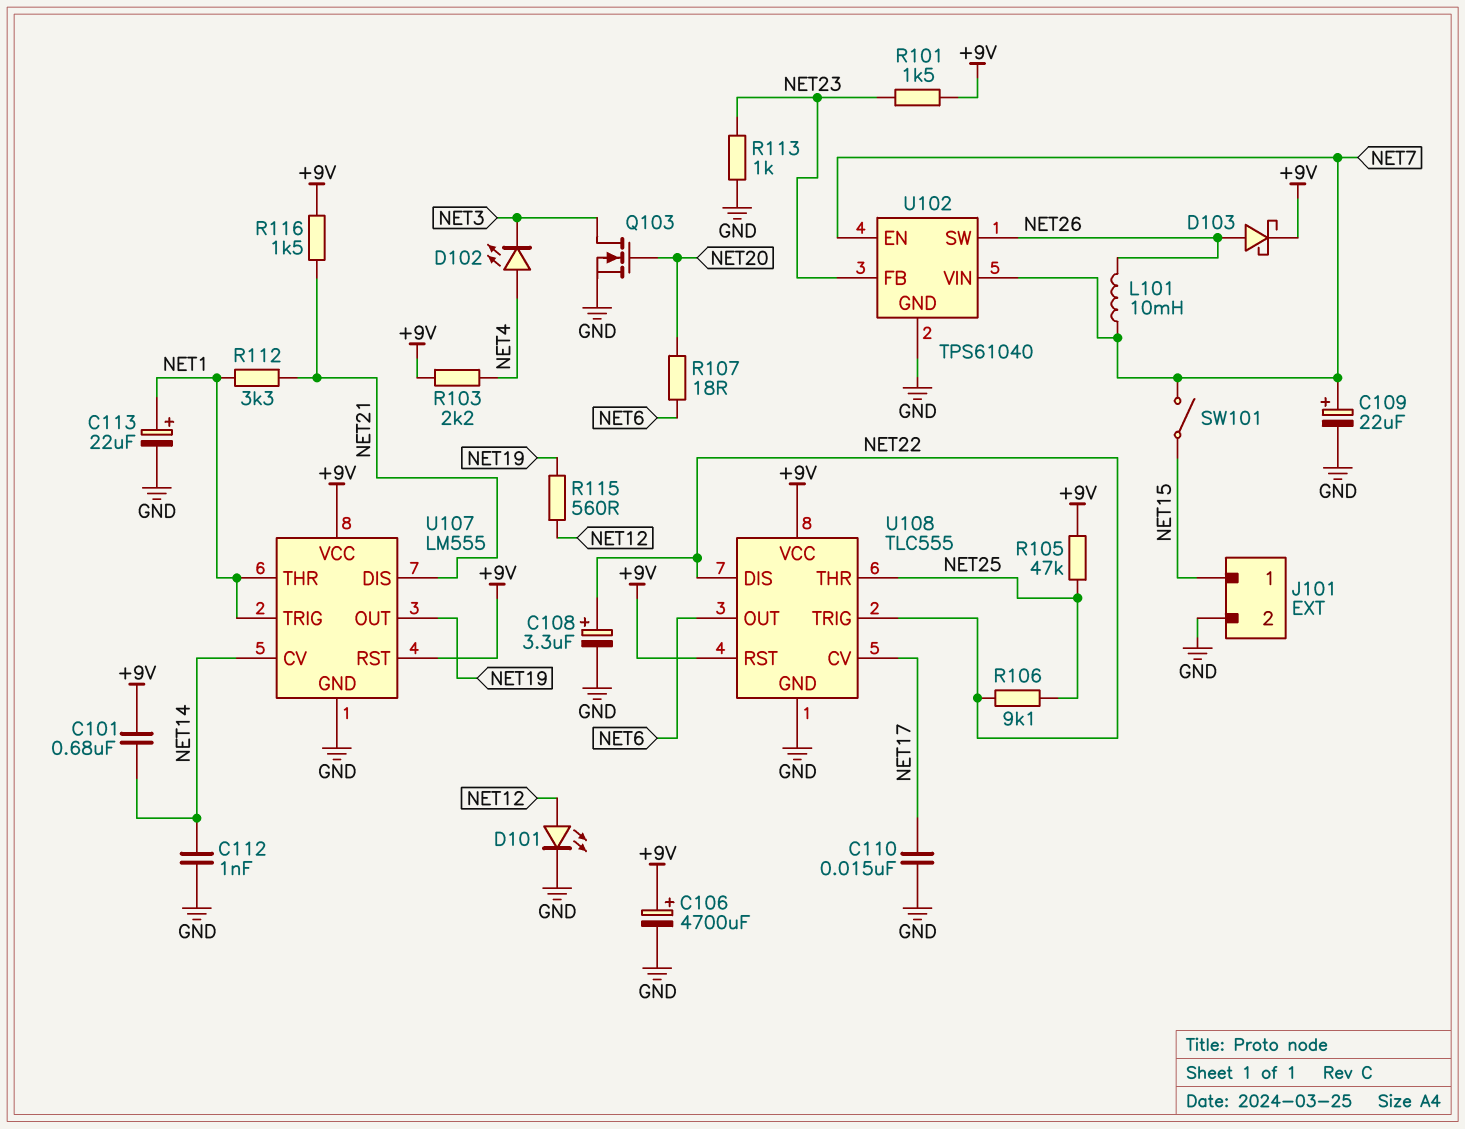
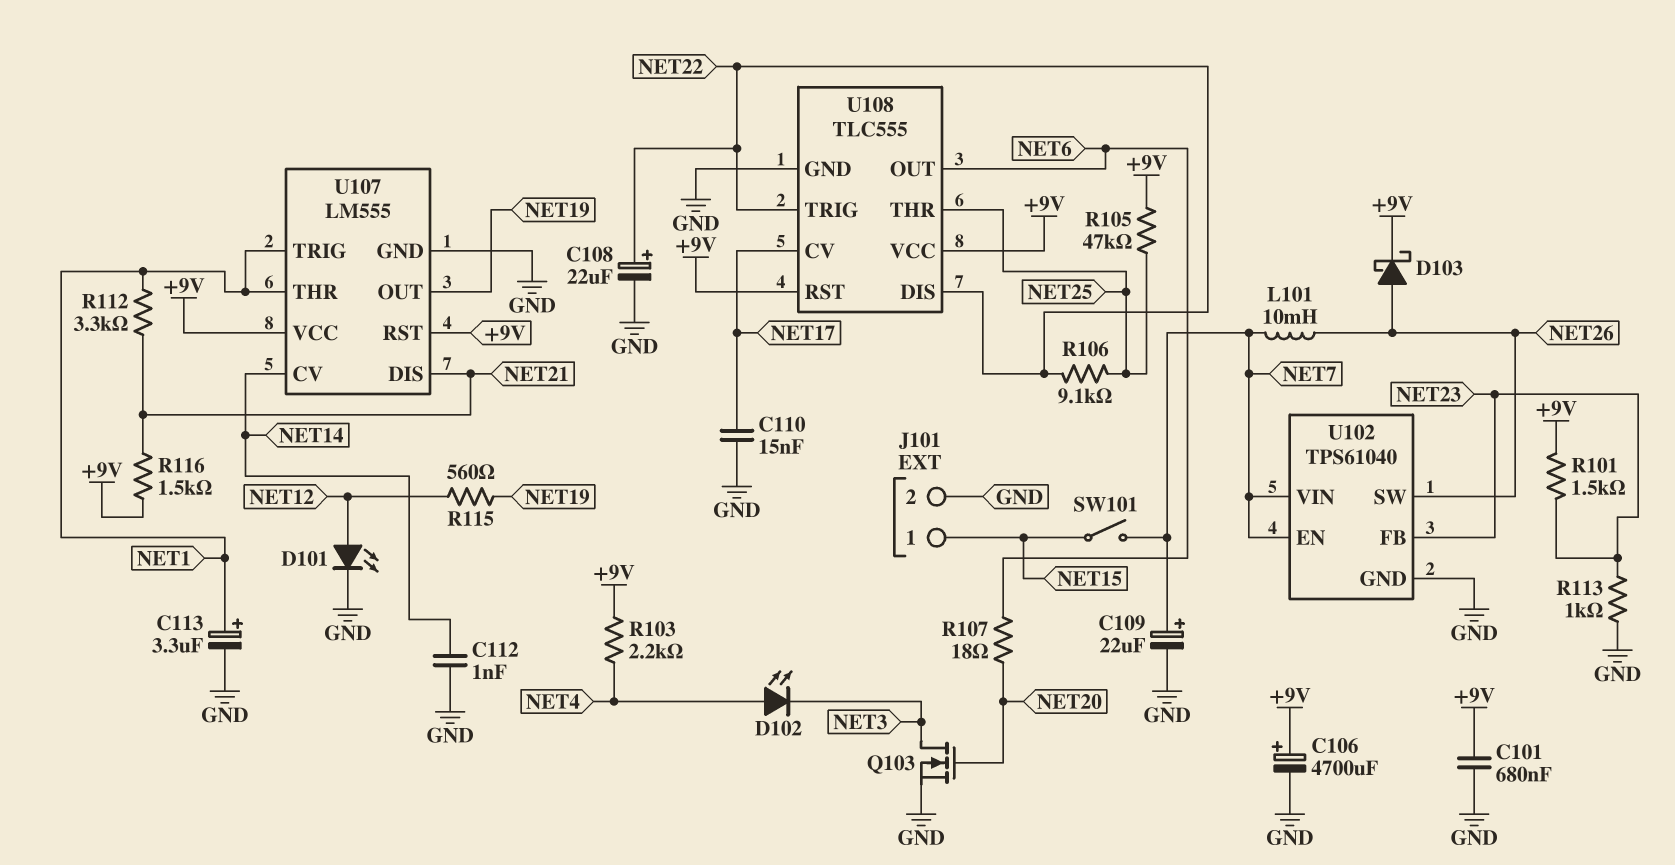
C101: 680nF (+9V, NET14) -> 680nF (+9V, GND)
C108: 3.3uF (plus NET22, minus GND) -> 22uF (plus NET22, minus GND)
C113: 22uF (plus NET1, minus GND) -> 3.3uF (plus NET1, minus GND)

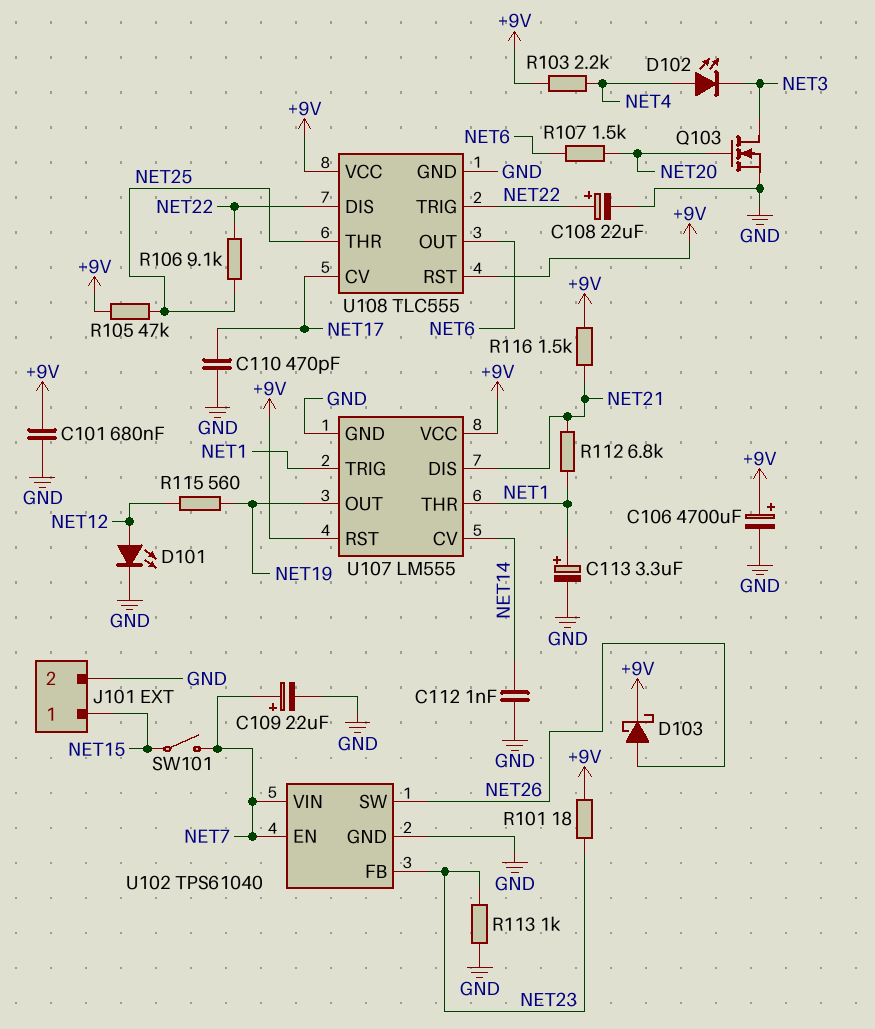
C110: 15nF (GND, NET17) -> 470pF (GND, NET17)
L101: 10mH (NET7, NET26) -> none
R101: 1.5k (+9V, NET23) -> 18 (+9V, NET23)
R107: 18 (NET6, NET20) -> 1.5k (NET6, NET20)
R112: 3.3k (NET1, NET21) -> 6.8k (NET1, NET21)

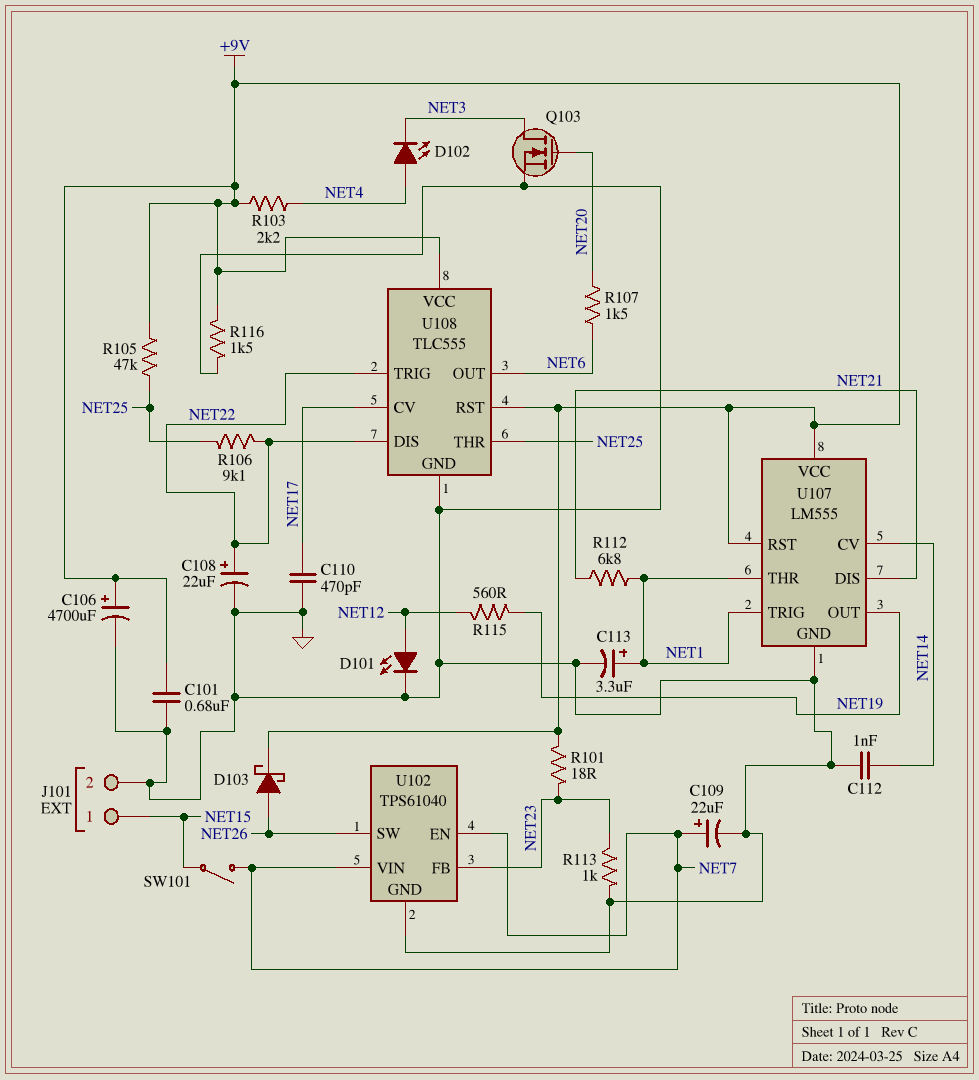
R116: 1.5k (+9V, NET21) -> 1.5k (+9V, GND)

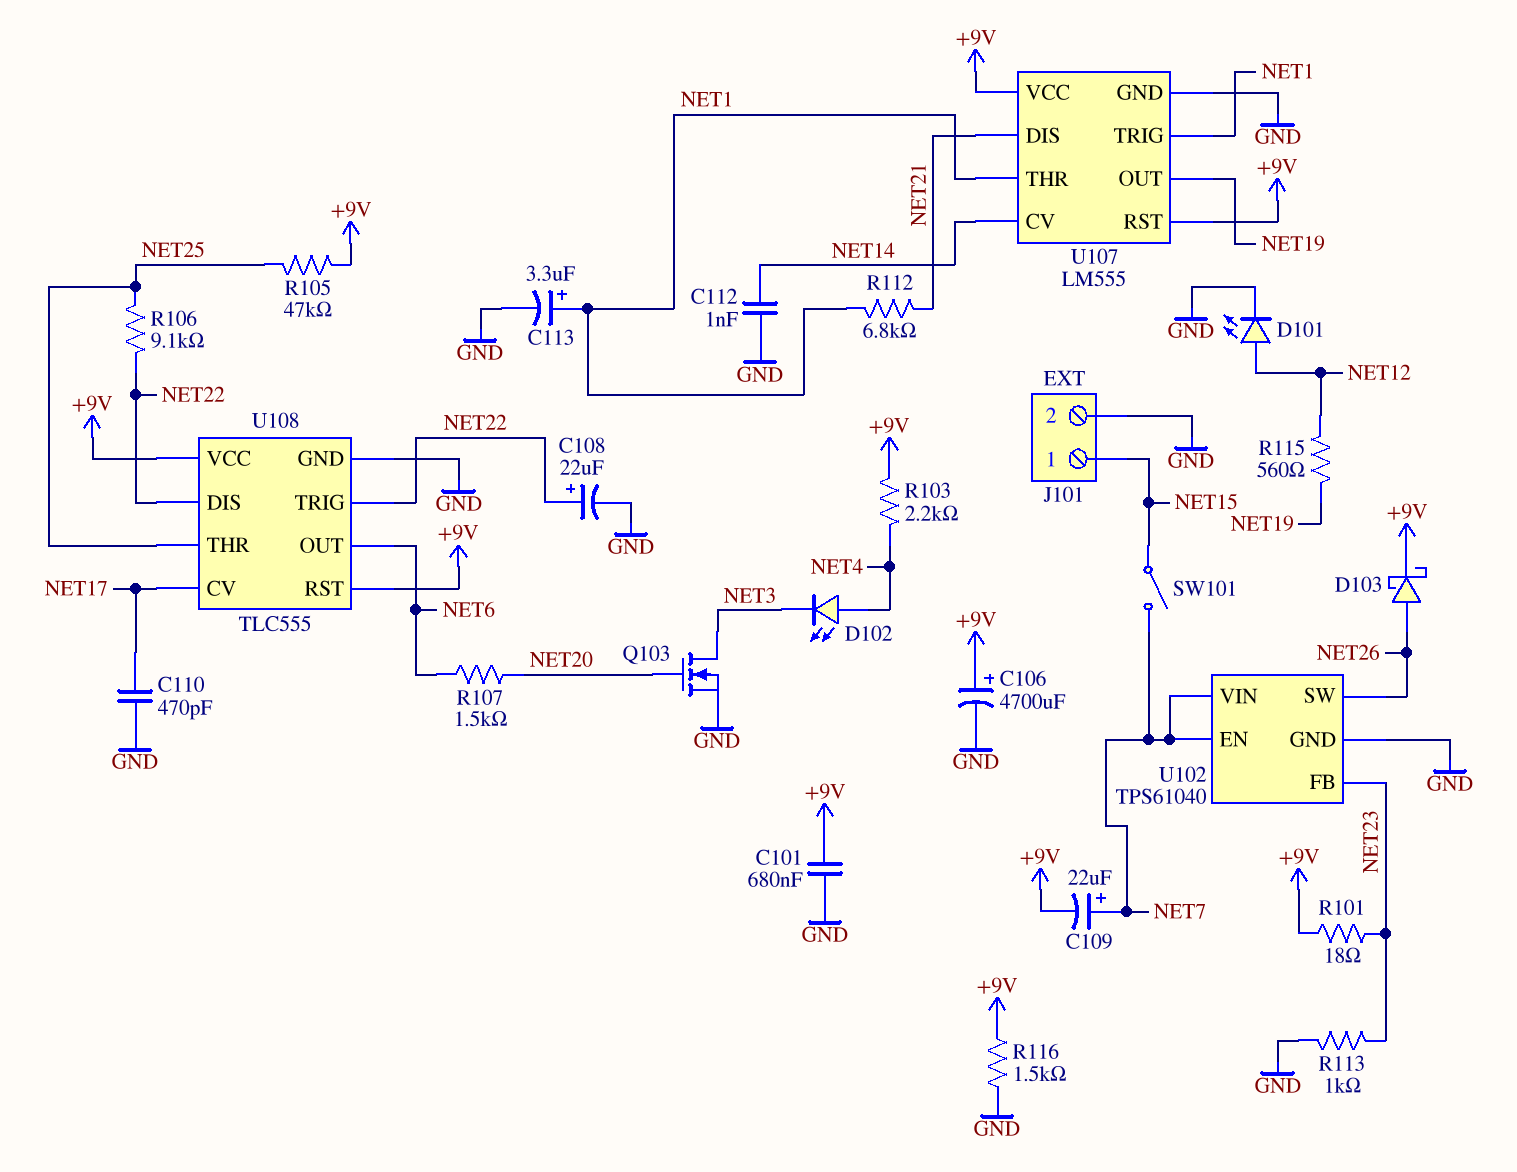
C109: 22uF (plus NET7, minus GND) -> 22uF (plus NET7, minus +9V)

